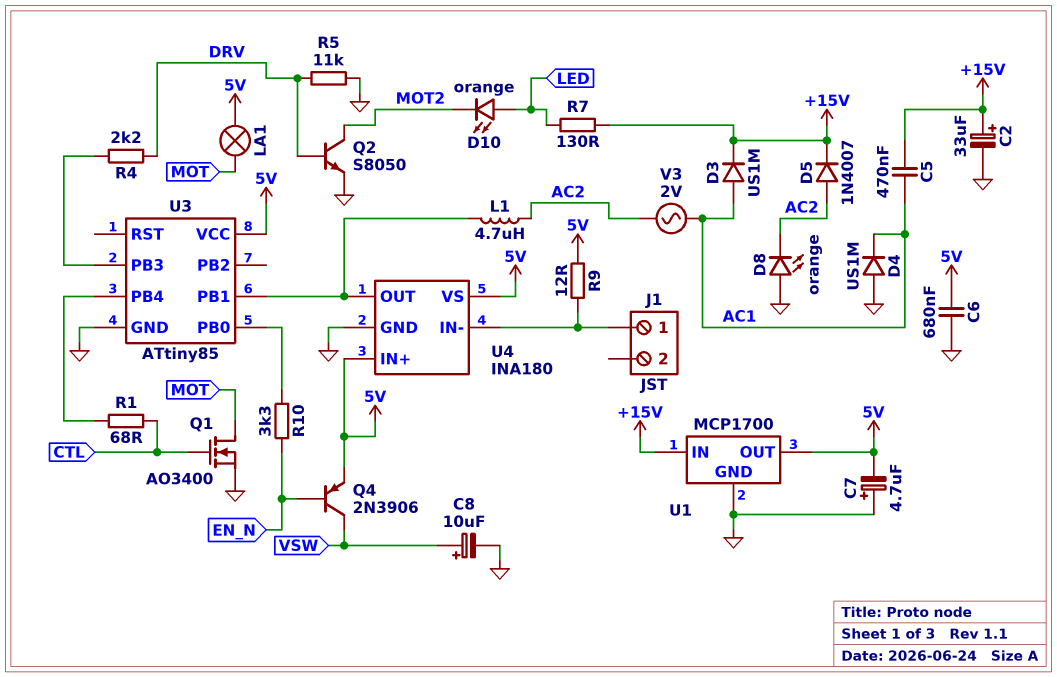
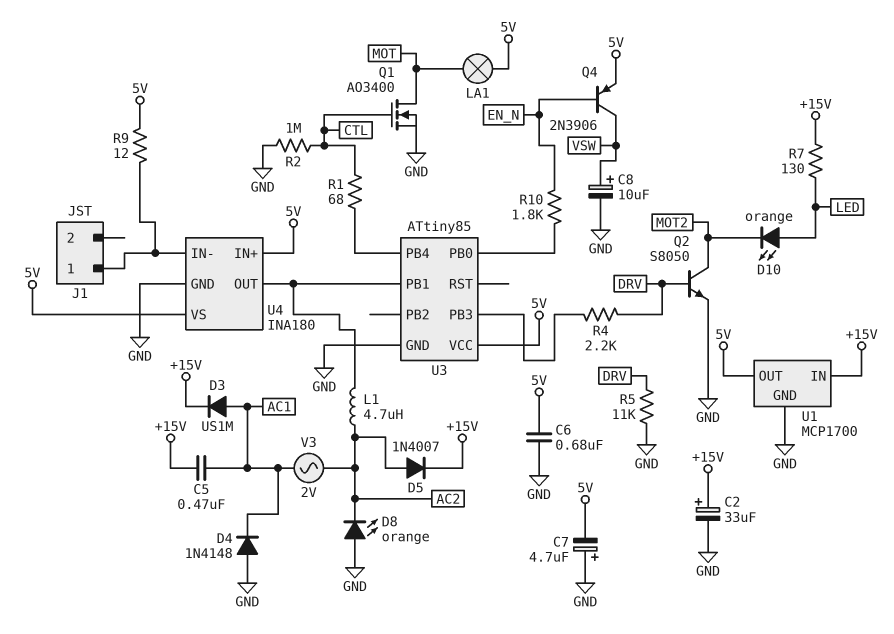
D4: diode US1M (A GND, K AC1) -> diode 1N4148 (A GND, K AC1)
R2: none -> 1M (CTL, GND)
R10: 3.3k (EN_N, U3/PB0) -> 1.8k (EN_N, U3/PB0)

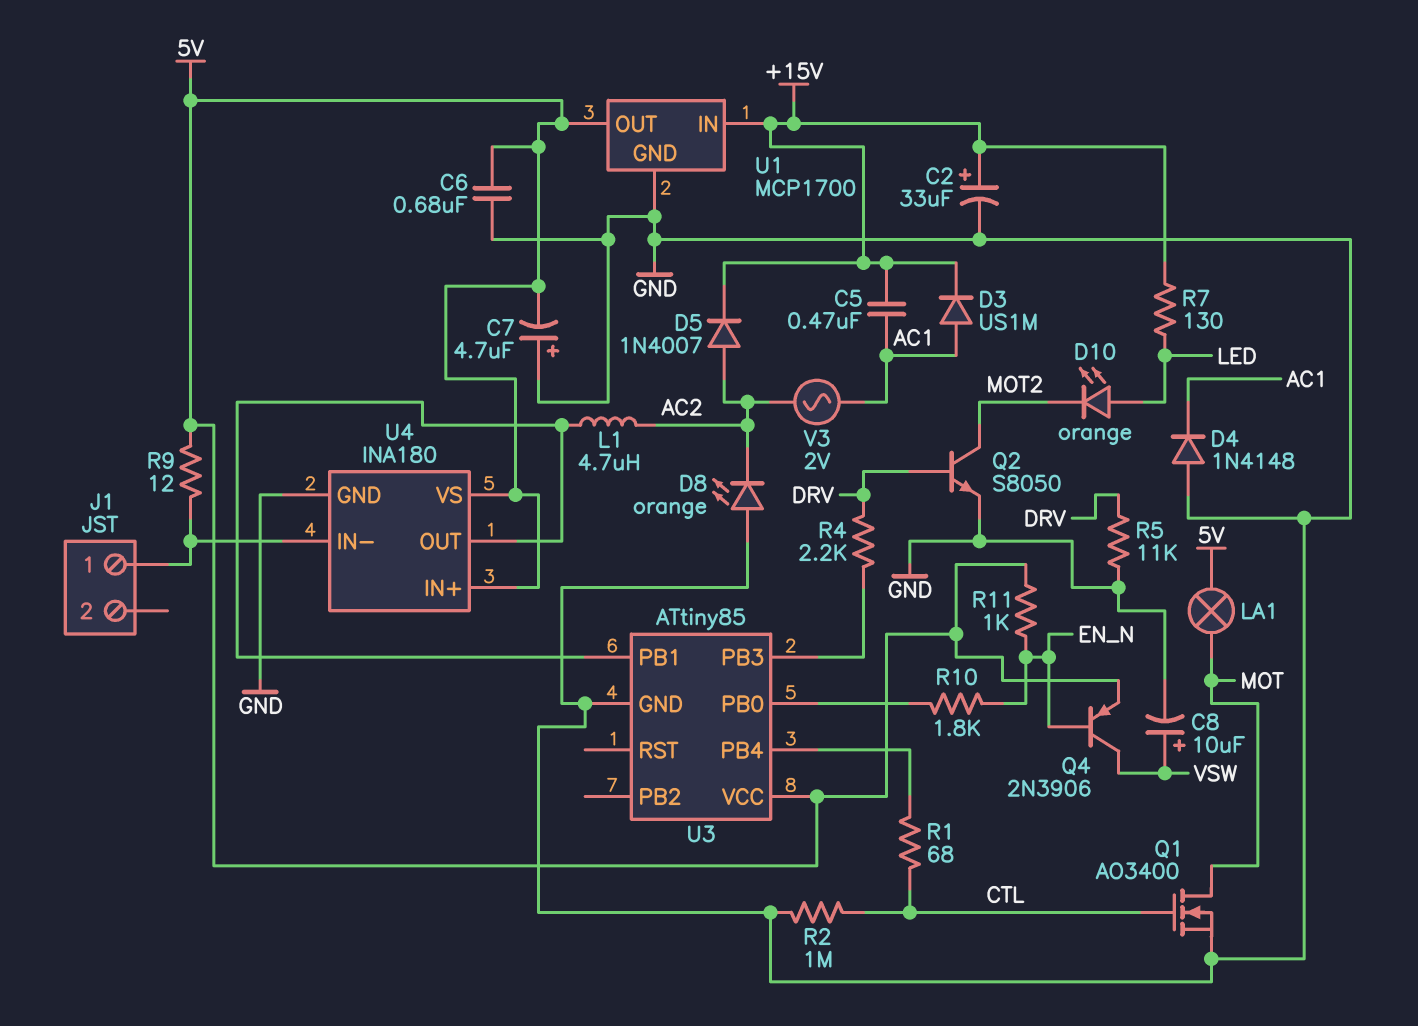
R11: none -> 1k (5V, EN_N)

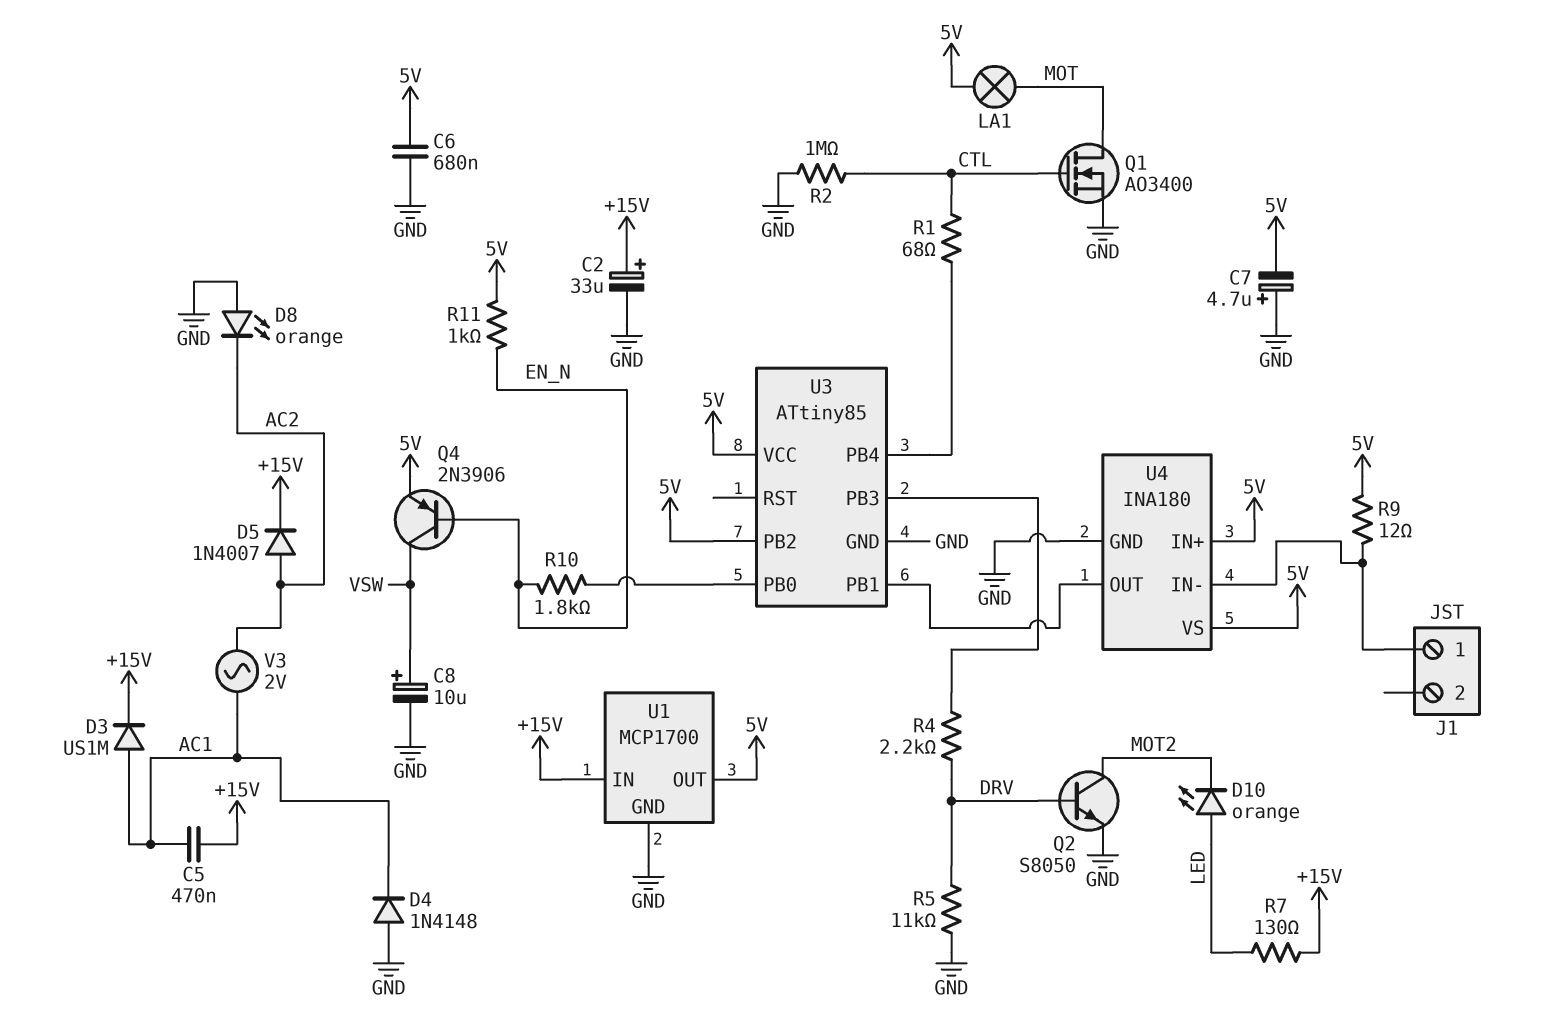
L1: 4.7uH (AC2, U3/PB1) -> none
U3 pin PB2: none -> 5V

